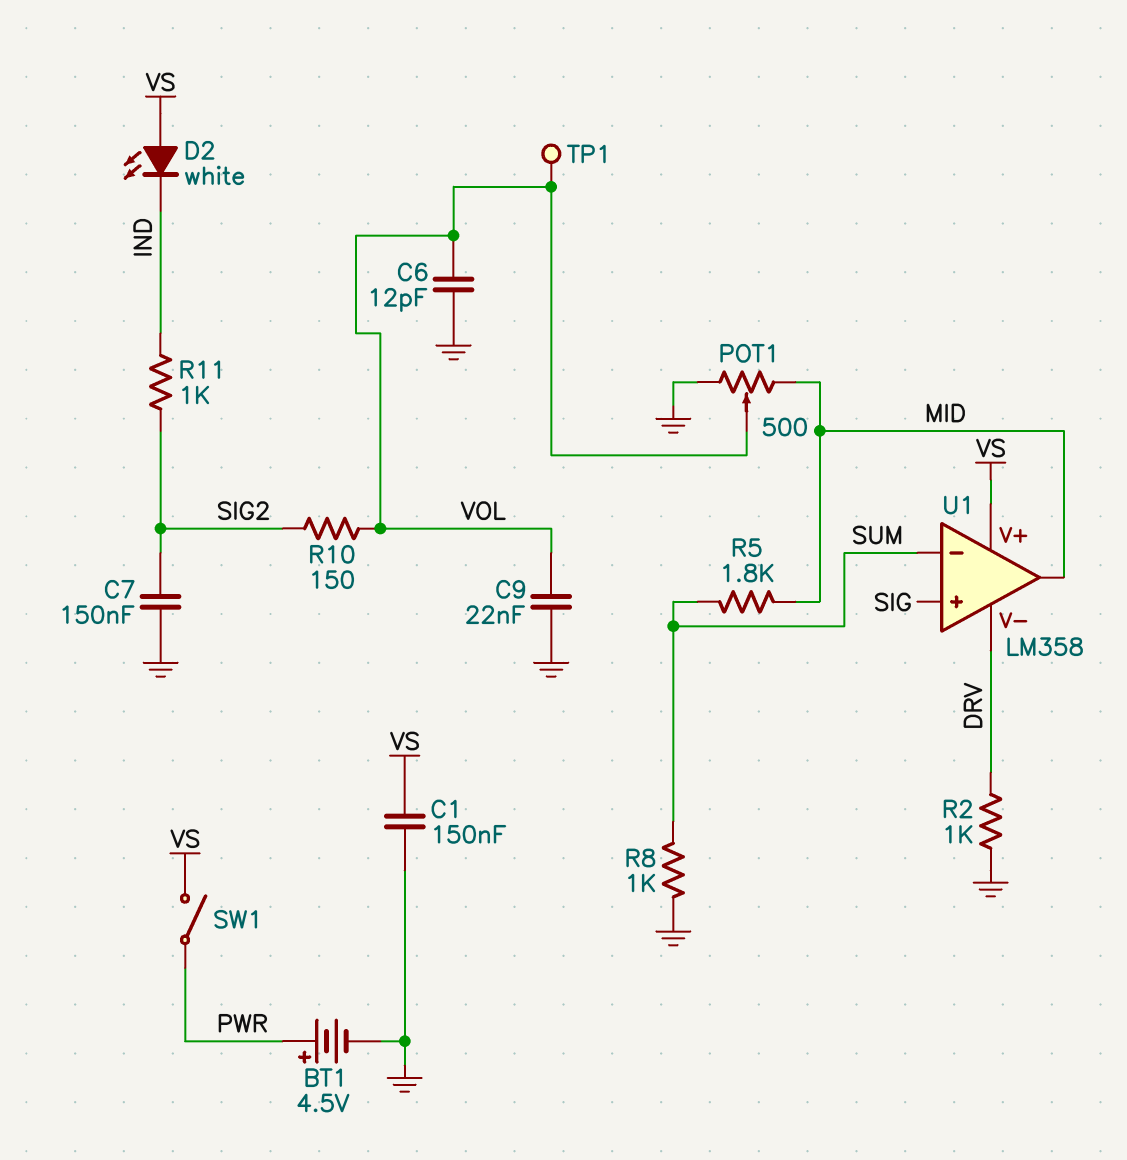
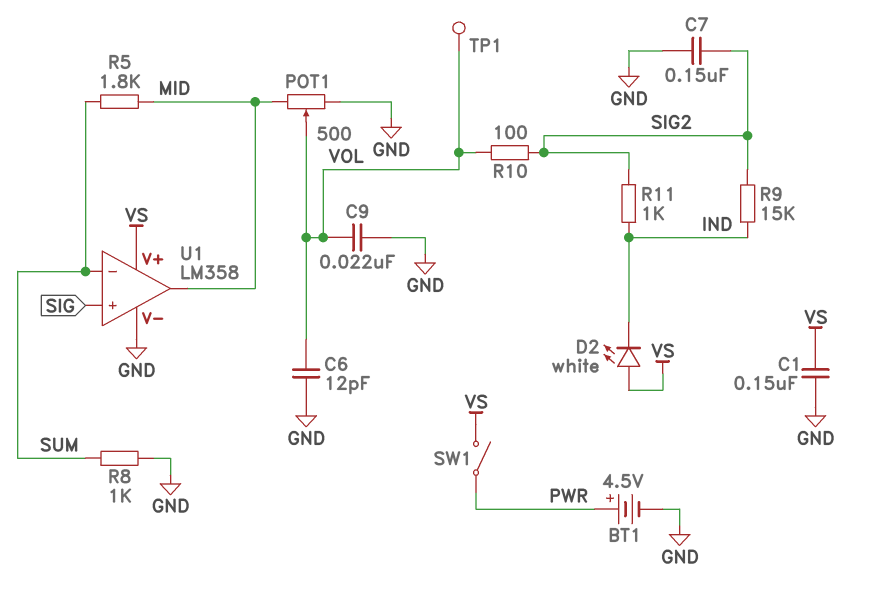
R2: 1k (DRV, GND) -> none
R9: none -> 15k (IND, SIG2)
R10: 150 (SIG2, VOL) -> 100 (SIG2, VOL)
U1 pin V-: DRV -> GND

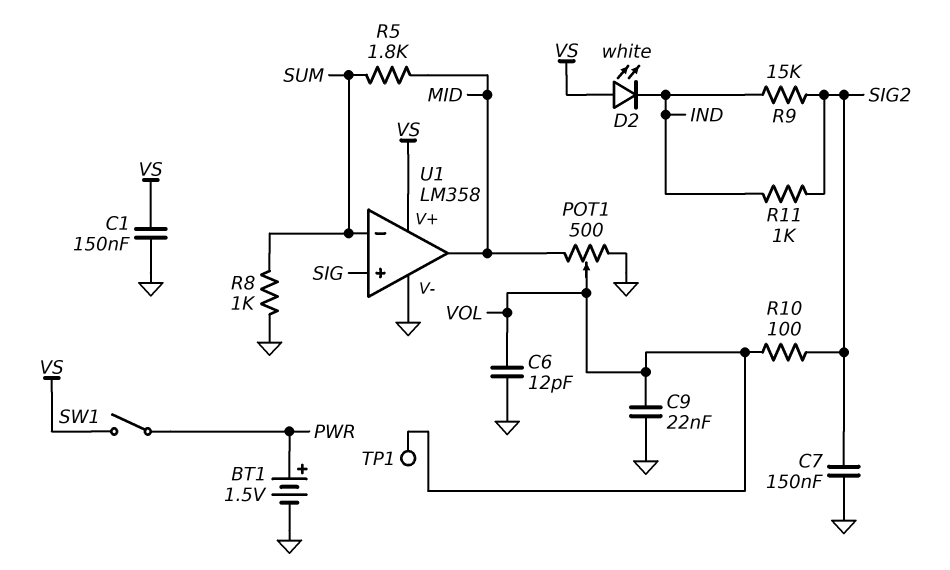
BT1: 4.5V (plus PWR, minus GND) -> 1.5V (plus PWR, minus GND)

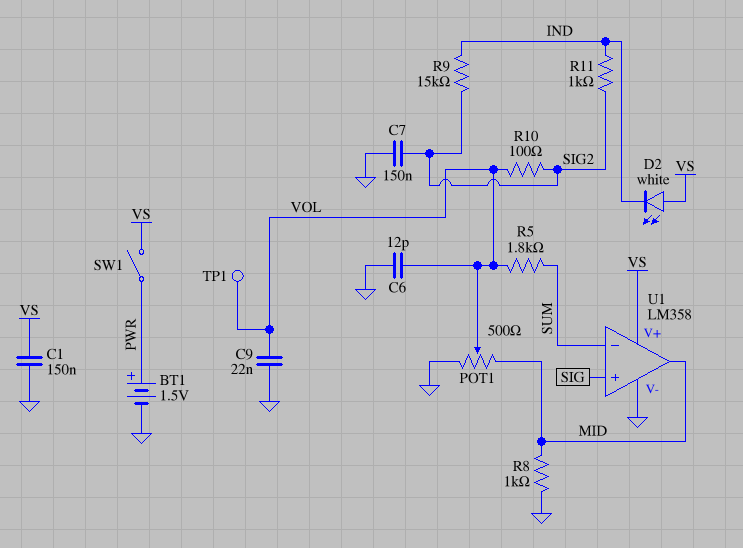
R5: 1.8k (MID, SUM) -> 1.8k (SUM, VOL)
R8: 1k (GND, SUM) -> 1k (GND, MID)

